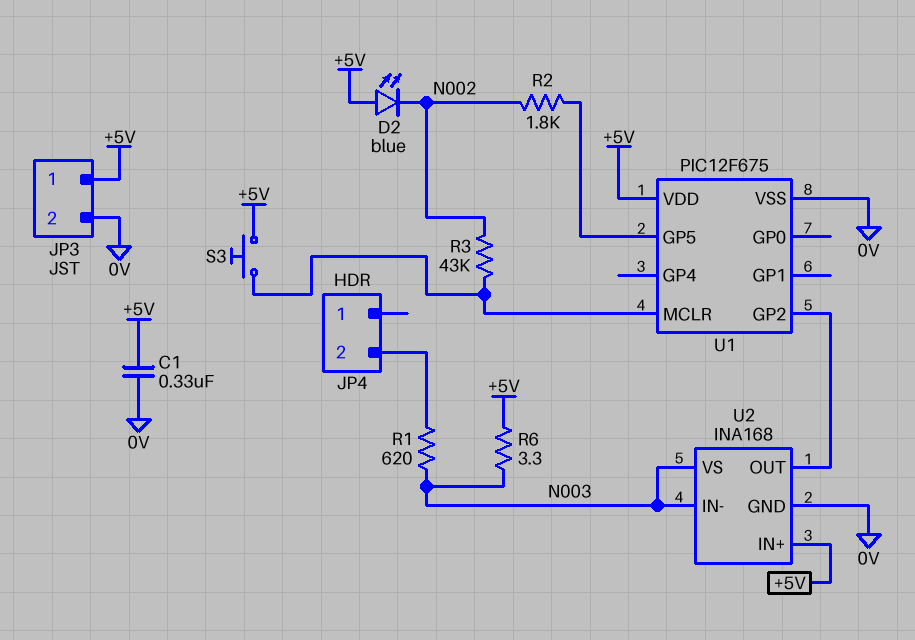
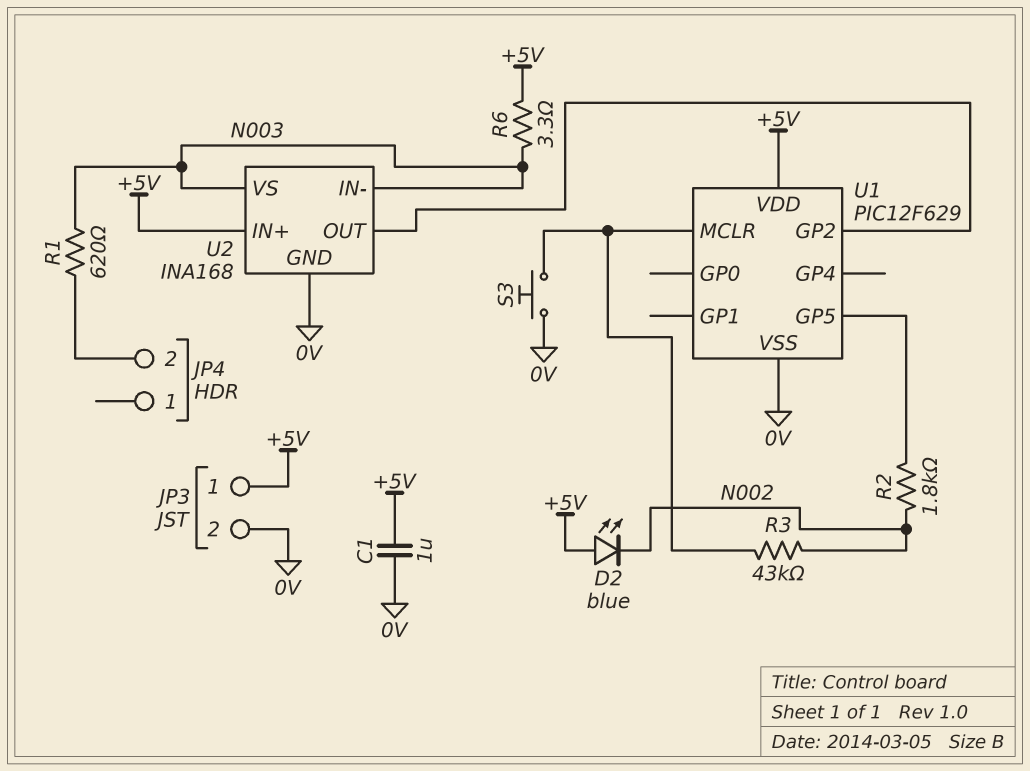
C1: 330nF (+5V, 0V) -> 1uF (+5V, 0V)
S3: button (+5V, U1/MCLR) -> button (0V, U1/MCLR)
U1: PIC12F675 -> PIC12F629

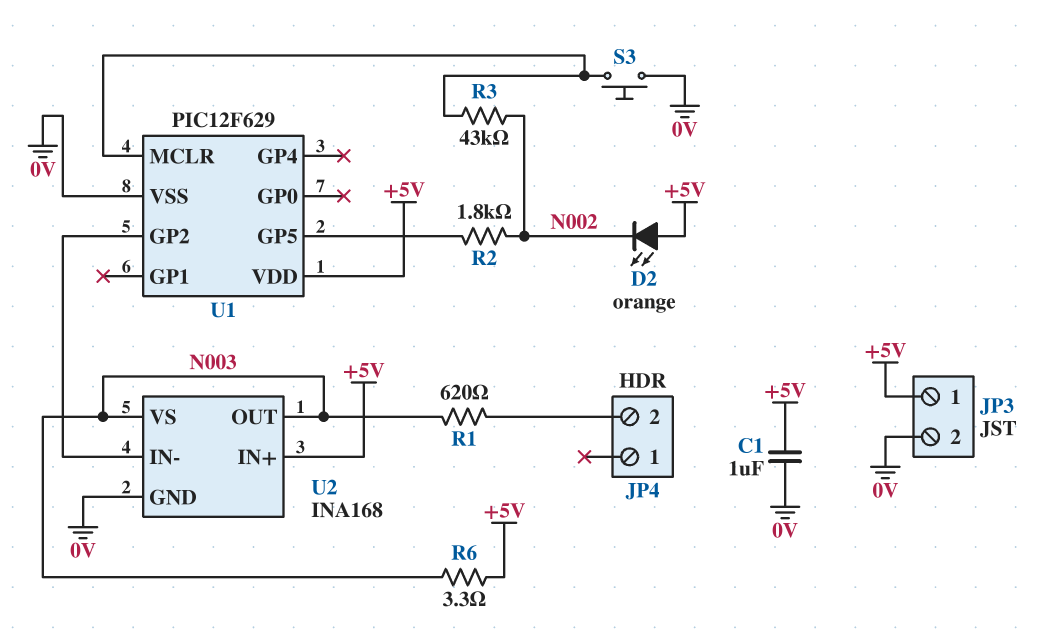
D2: LED blue (A +5V, K N002) -> LED orange (A +5V, K N002)
U2 pin IN-: N003 -> U1/GP2
U2 pin OUT: U1/GP2 -> N003

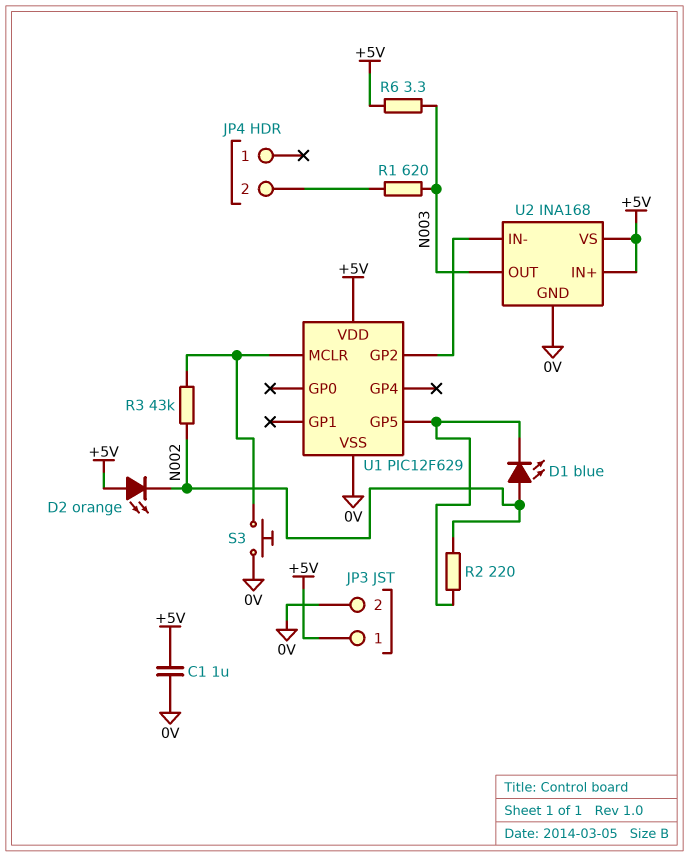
D1: none -> LED blue (A N002, K U1/GP5)
R2: 1.8k (N002, U1/GP5) -> 220 (N002, U1/GP5)
U2 pin VS: N003 -> +5V

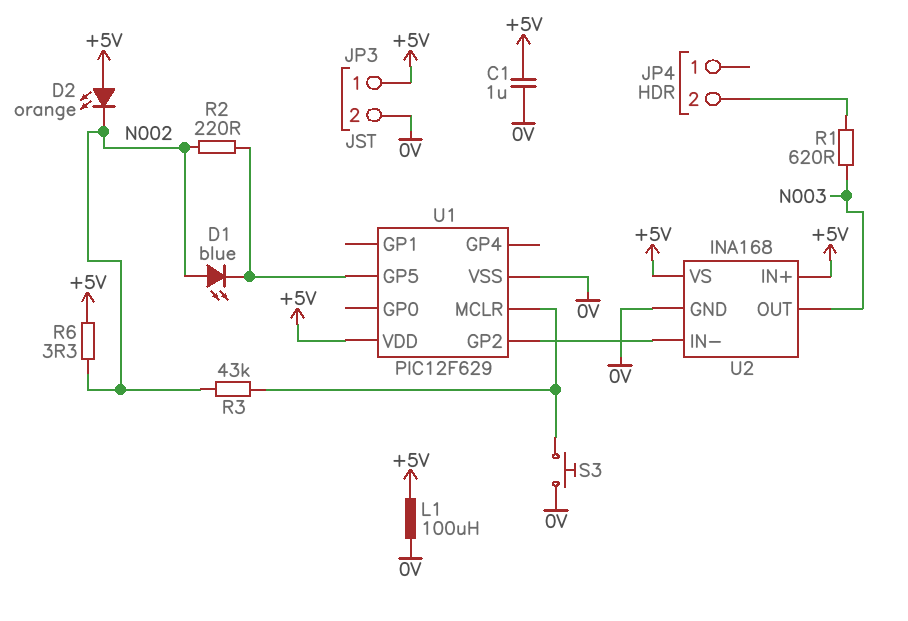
L1: none -> 100uH (+5V, 0V)
R6: 3.3 (+5V, N003) -> 3.3 (+5V, N002)

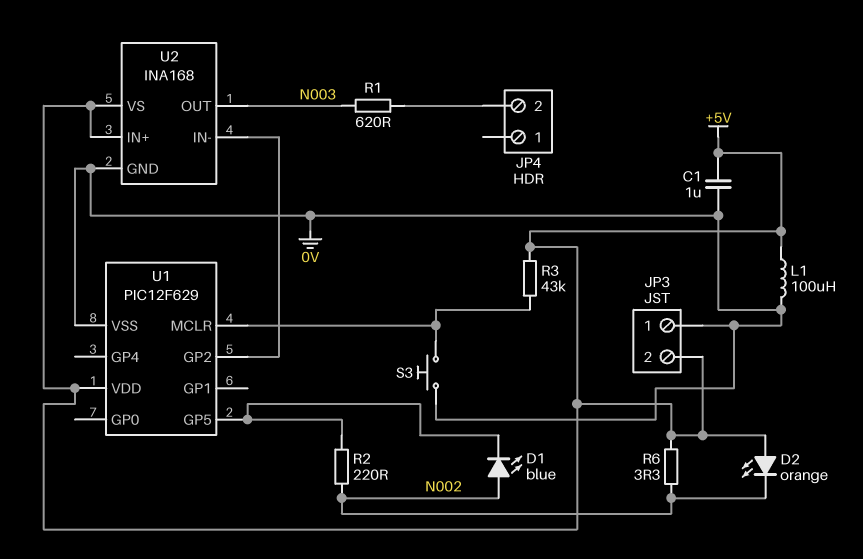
JP3 pin 1: +5V -> 0V
JP3 pin 2: 0V -> +5V
R3: 43k (N002, U1/MCLR) -> 43k (+5V, U1/MCLR)

